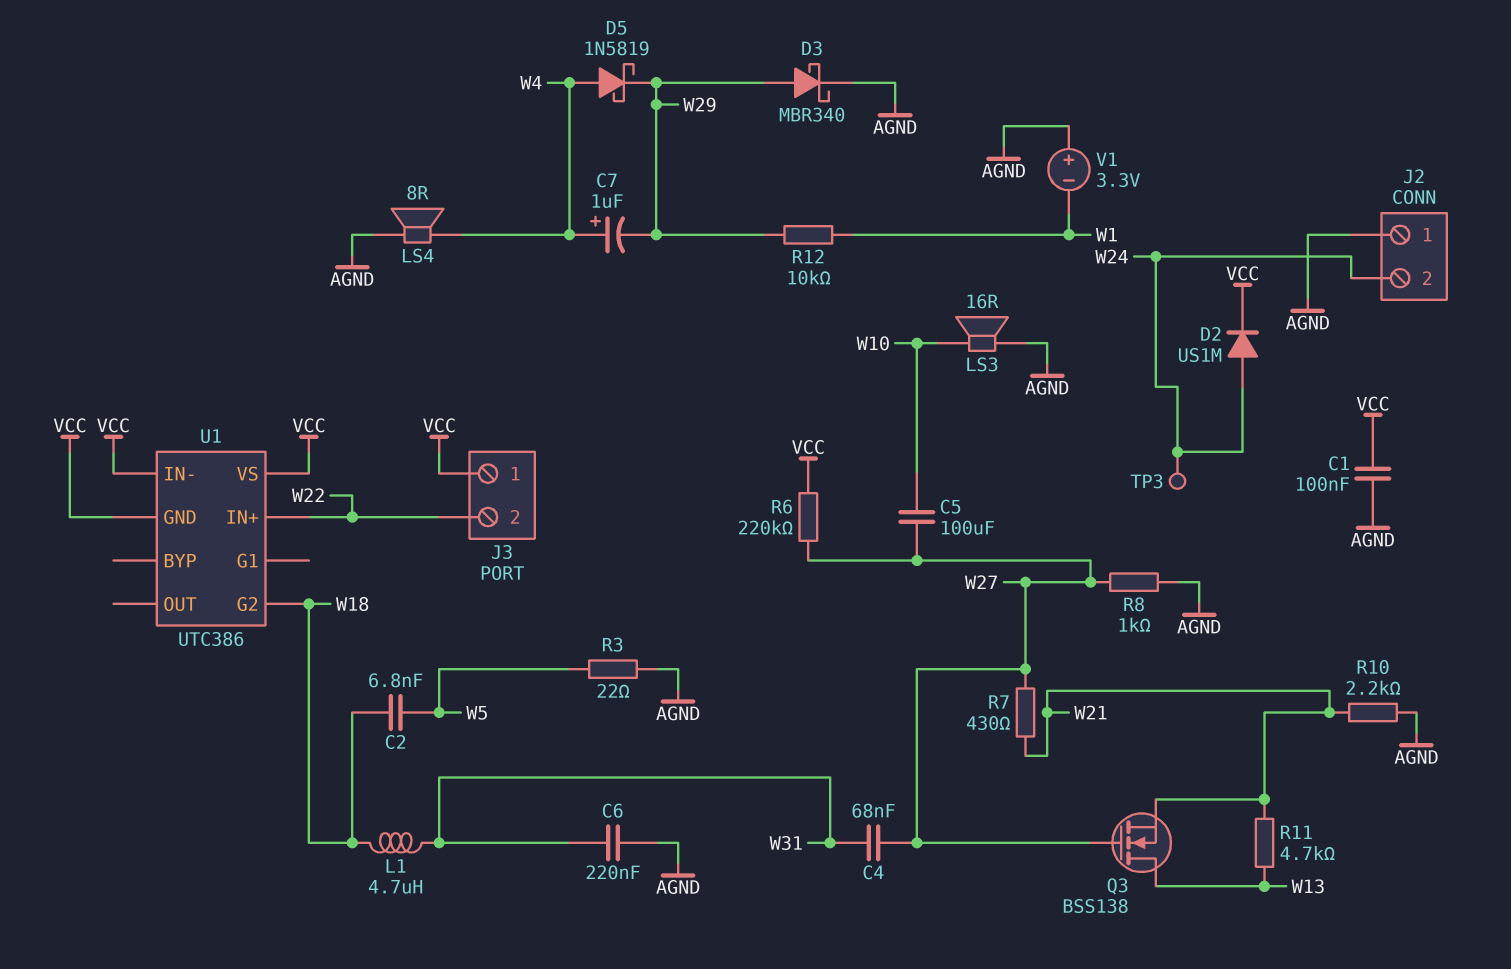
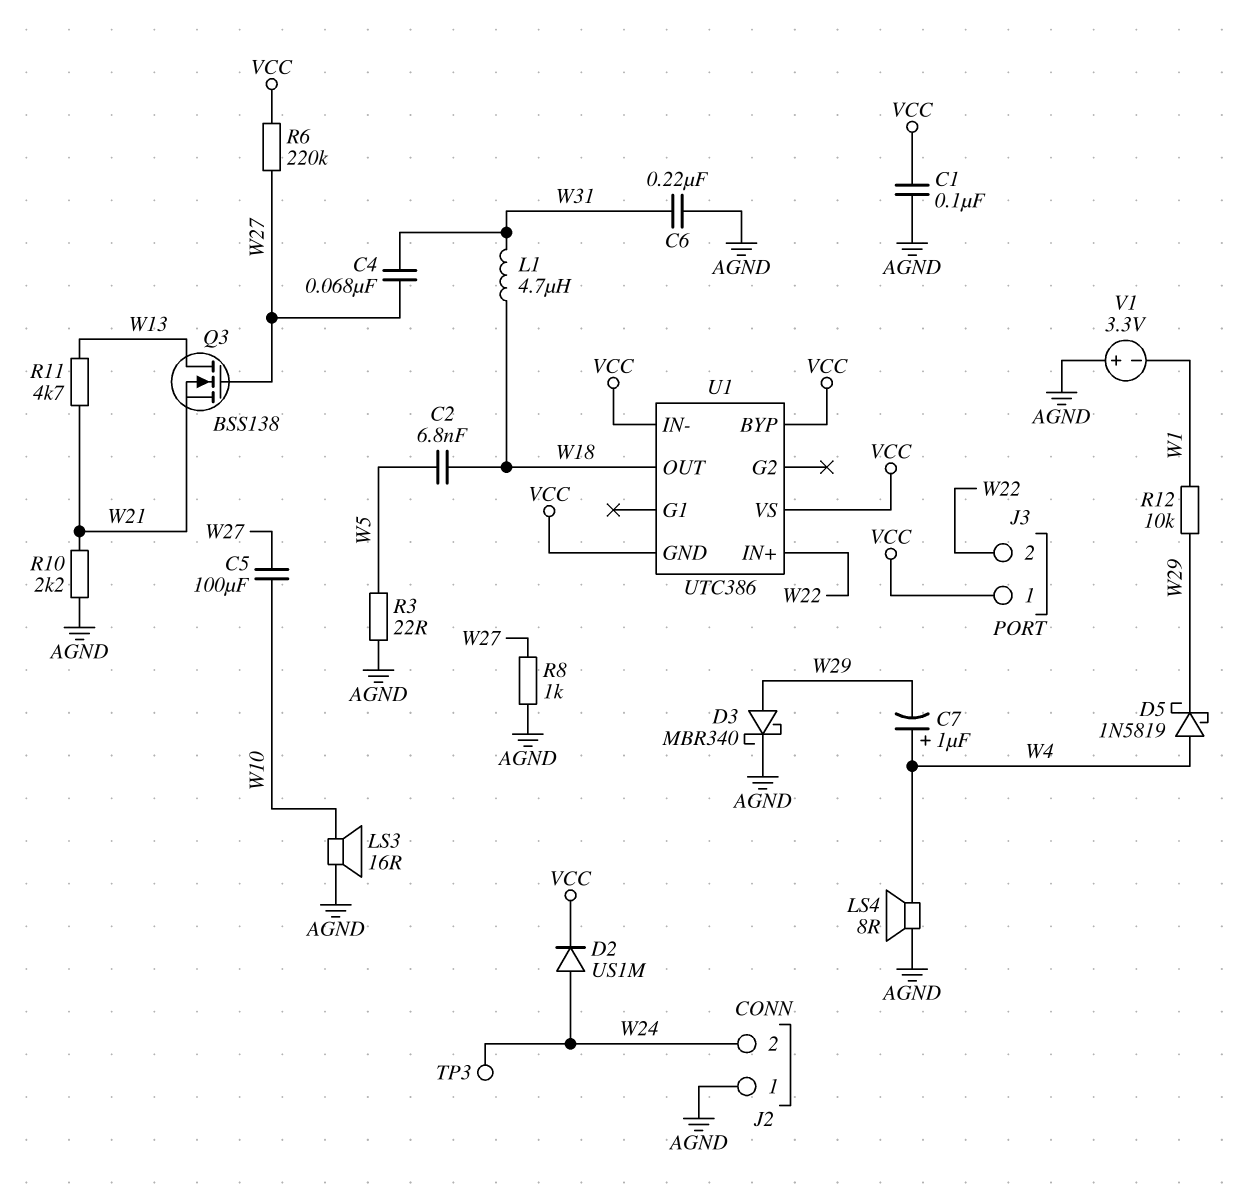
R7: 430 (W21, W27) -> none
U1 pin BYP: none -> VCC
U1 pin G2: W18 -> none
U1 pin OUT: none -> W18

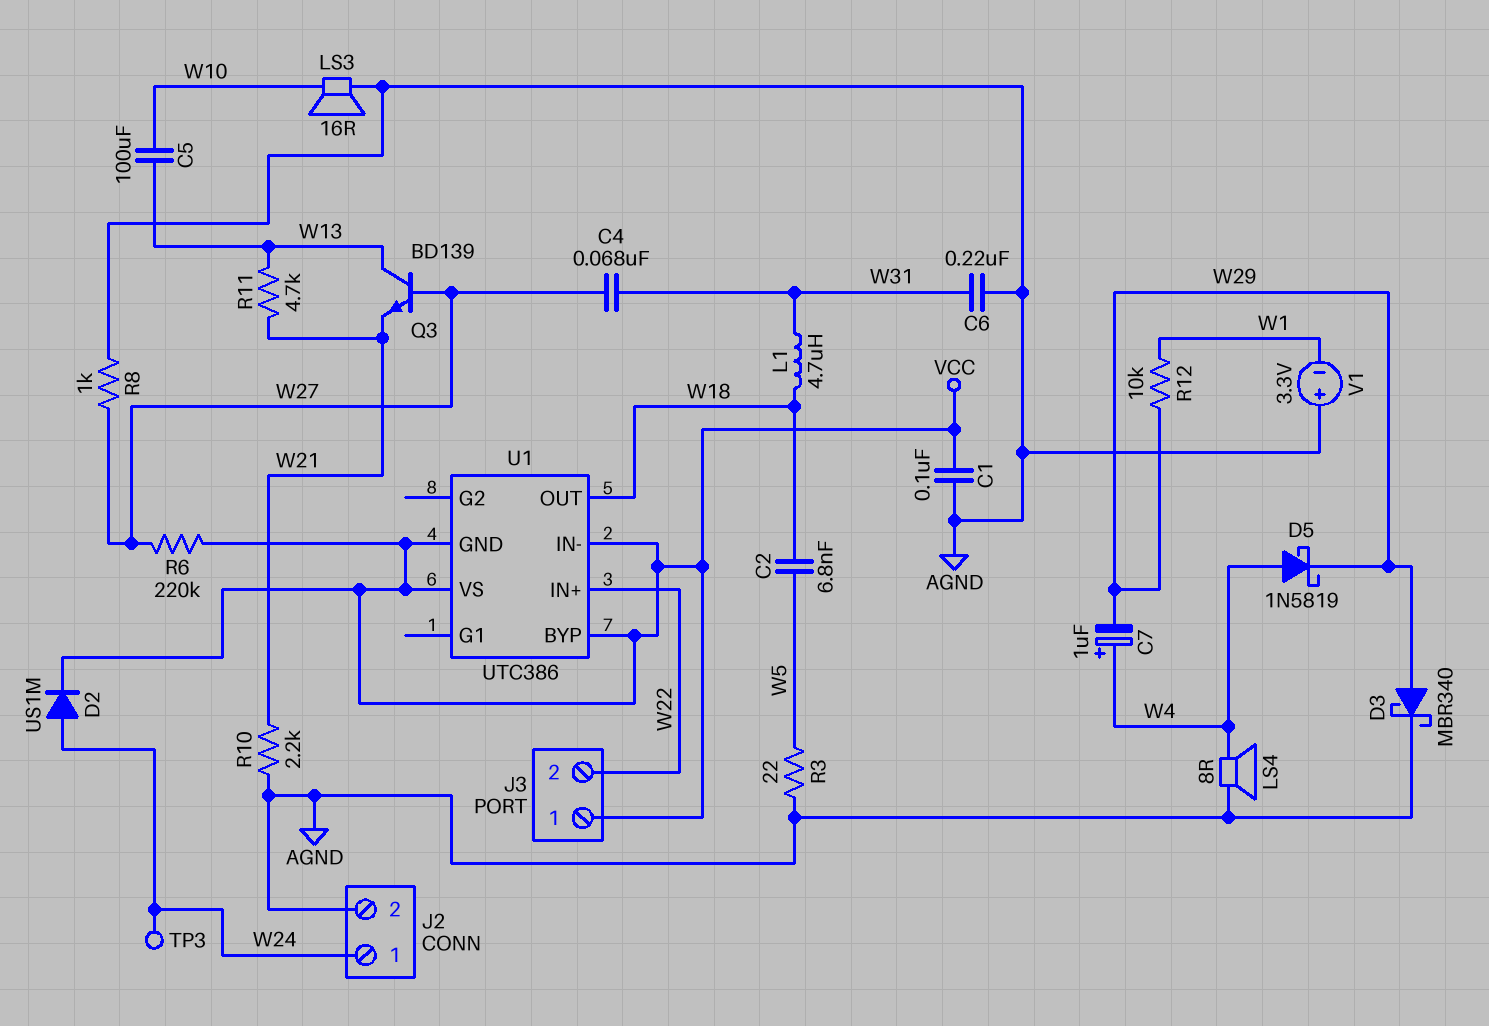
C5: 100uF (W10, W27) -> 100uF (W10, W13)
J2 pin 1: AGND -> W24
J2 pin 2: W24 -> AGND
Q3: NMOS BSS138 (G W27, D W13, S W21) -> NPN BD139 (B W27, C W13, E W21)

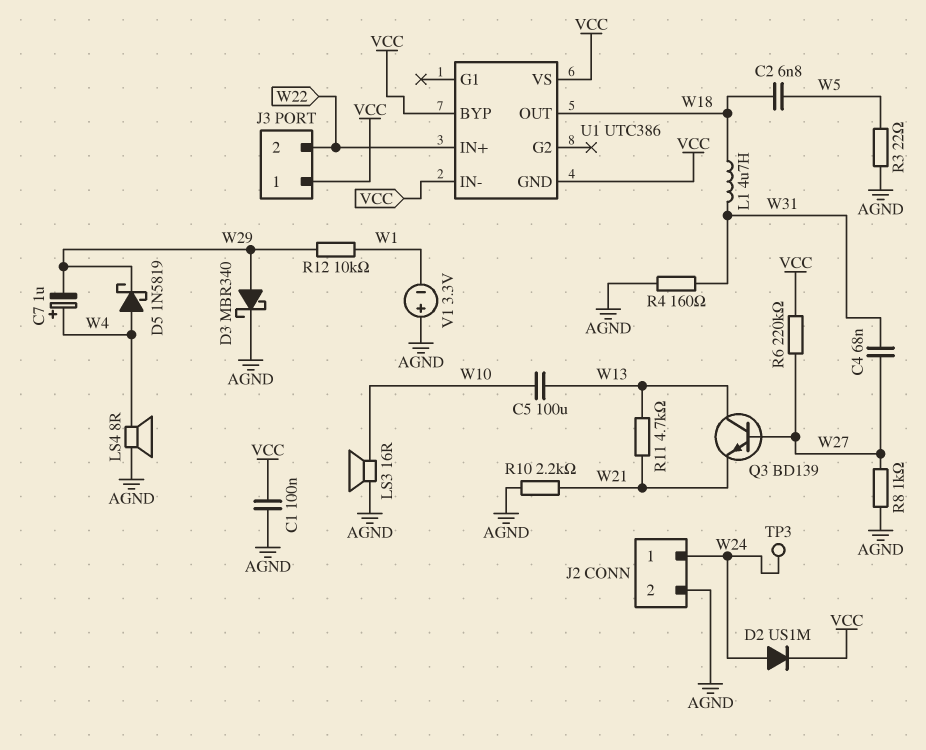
C6: 220nF (AGND, W31) -> none
R4: none -> 160 (AGND, W31)

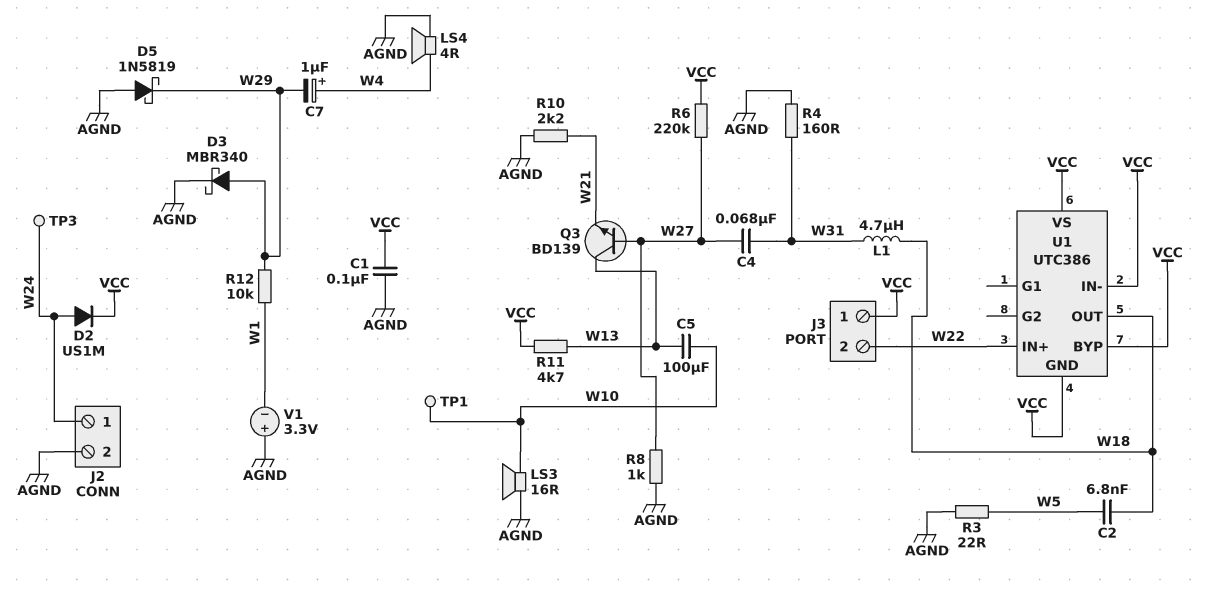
D5: schottky 1N5819 (A W4, K W29) -> schottky 1N5819 (A AGND, K W29)
LS4: speaker 8R (AGND, W4) -> speaker 4R (AGND, W4)
R11: 4.7k (W13, W21) -> 4.7k (VCC, W13)
TP1: none -> test point (W10)

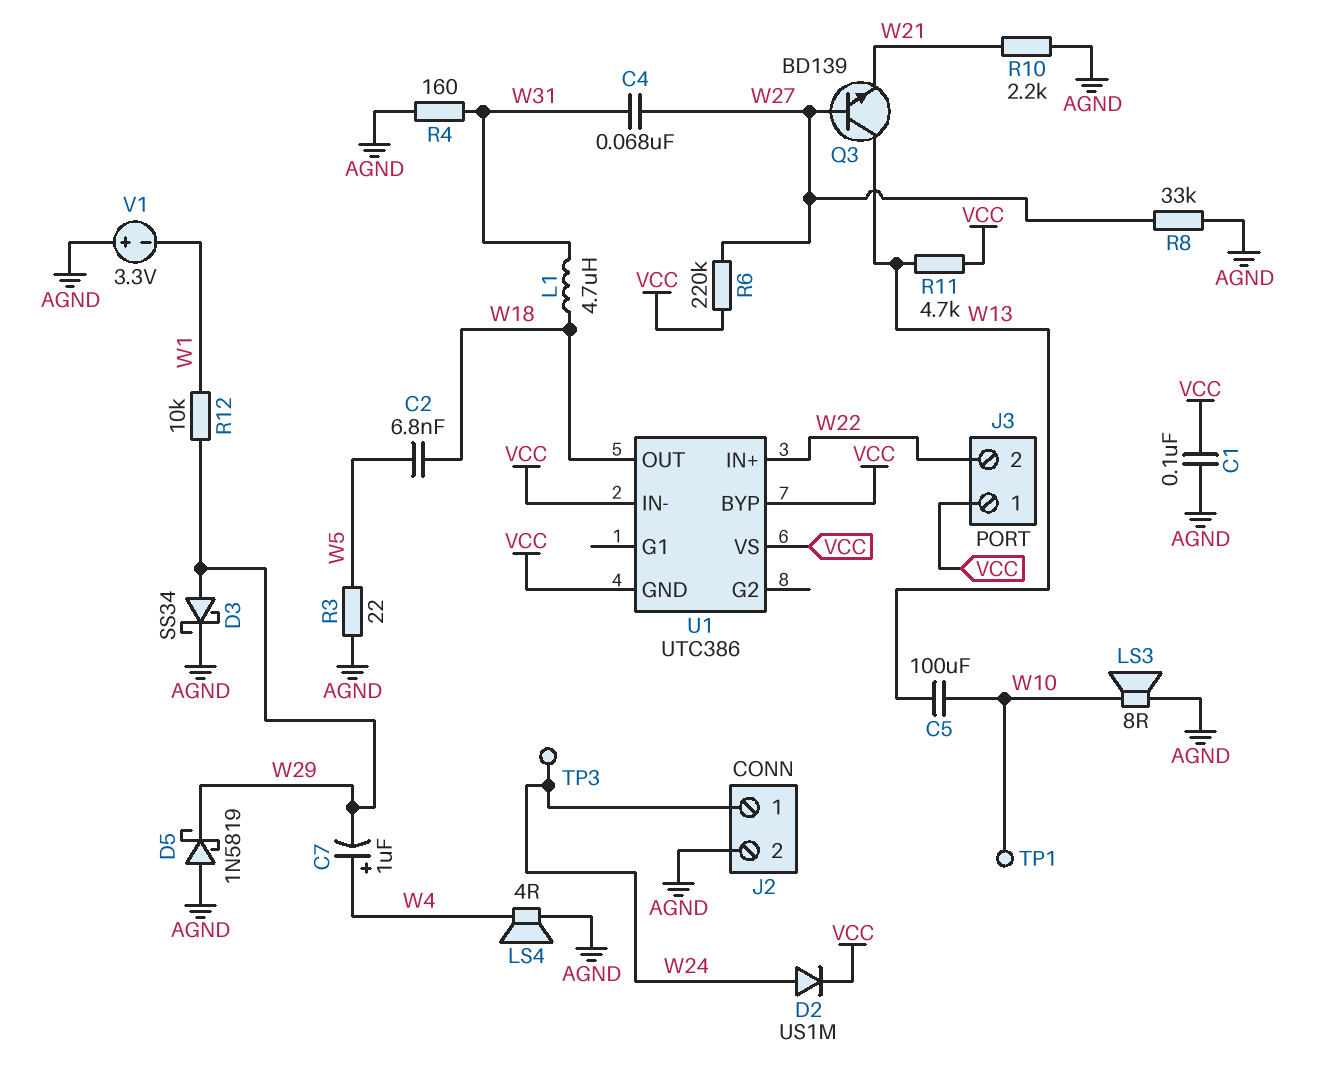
D3: schottky MBR340 (A W29, K AGND) -> schottky SS34 (A W29, K AGND)
LS3: speaker 16R (AGND, W10) -> speaker 8R (AGND, W10)
R8: 1k (AGND, W27) -> 33k (AGND, W27)

